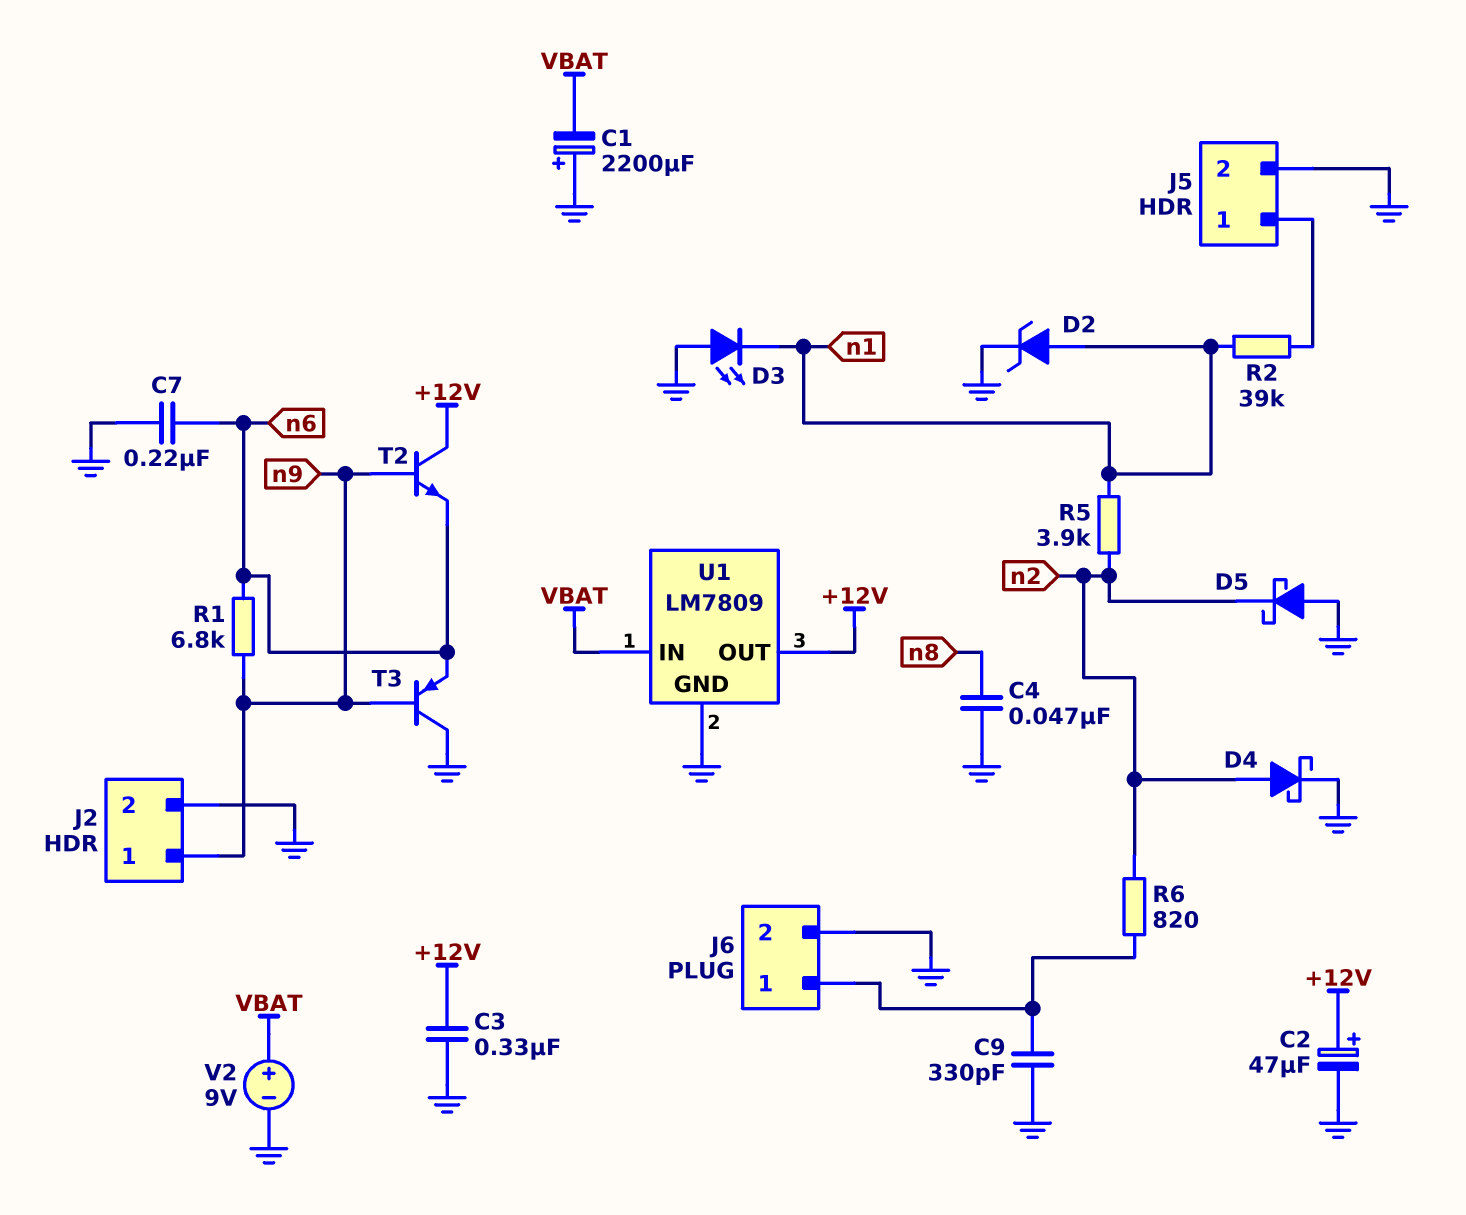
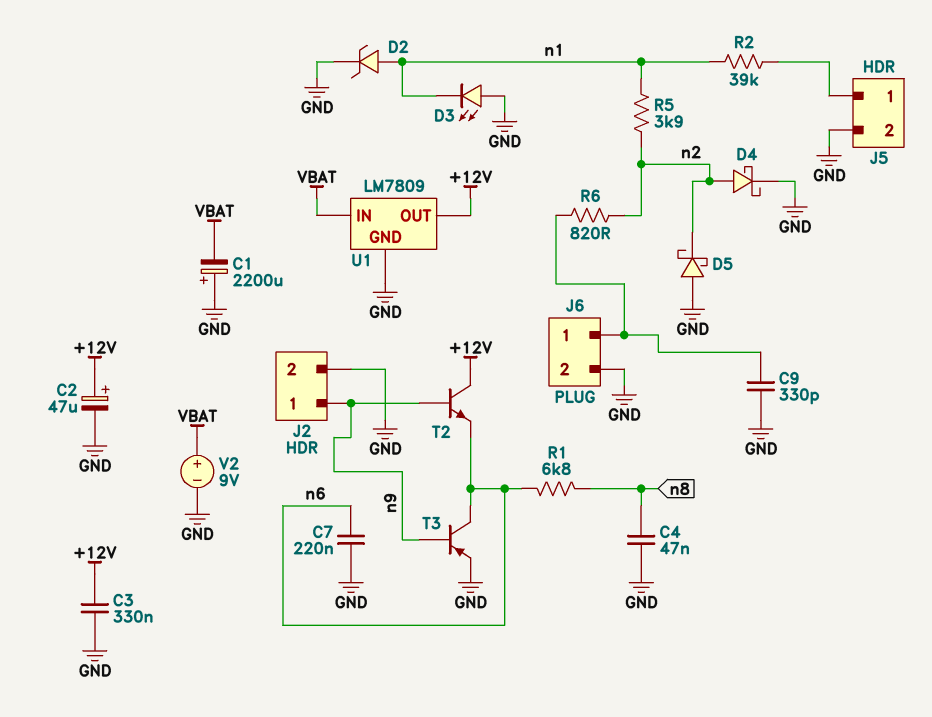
R1: 6.8k (n6, n9) -> 6.8k (n6, n8)
T3: PNP (B n9, C GND, E n6) -> PNP (B n9, C n6, E GND)

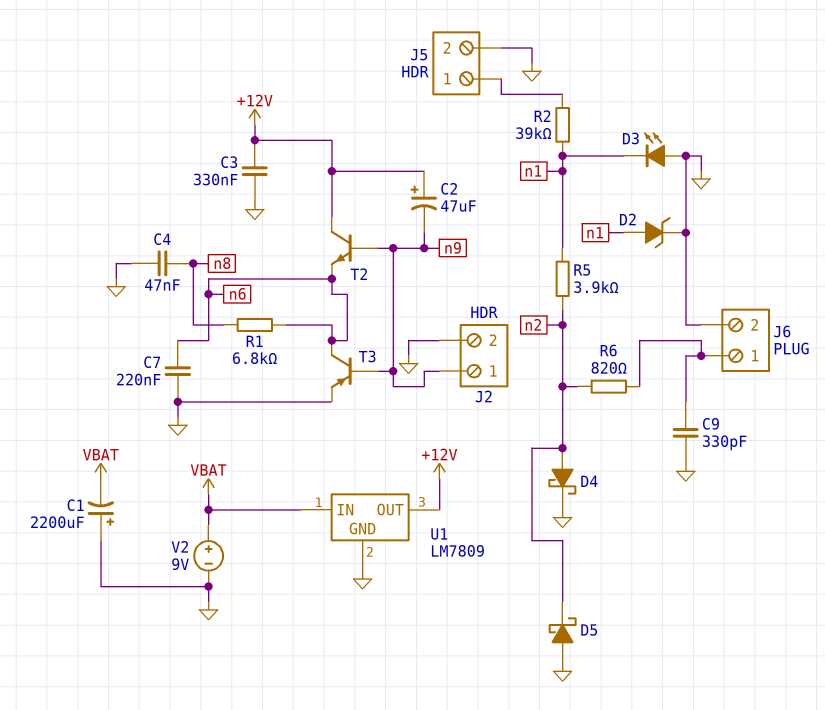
C2: 47uF (plus +12V, minus GND) -> 47uF (plus +12V, minus n9)

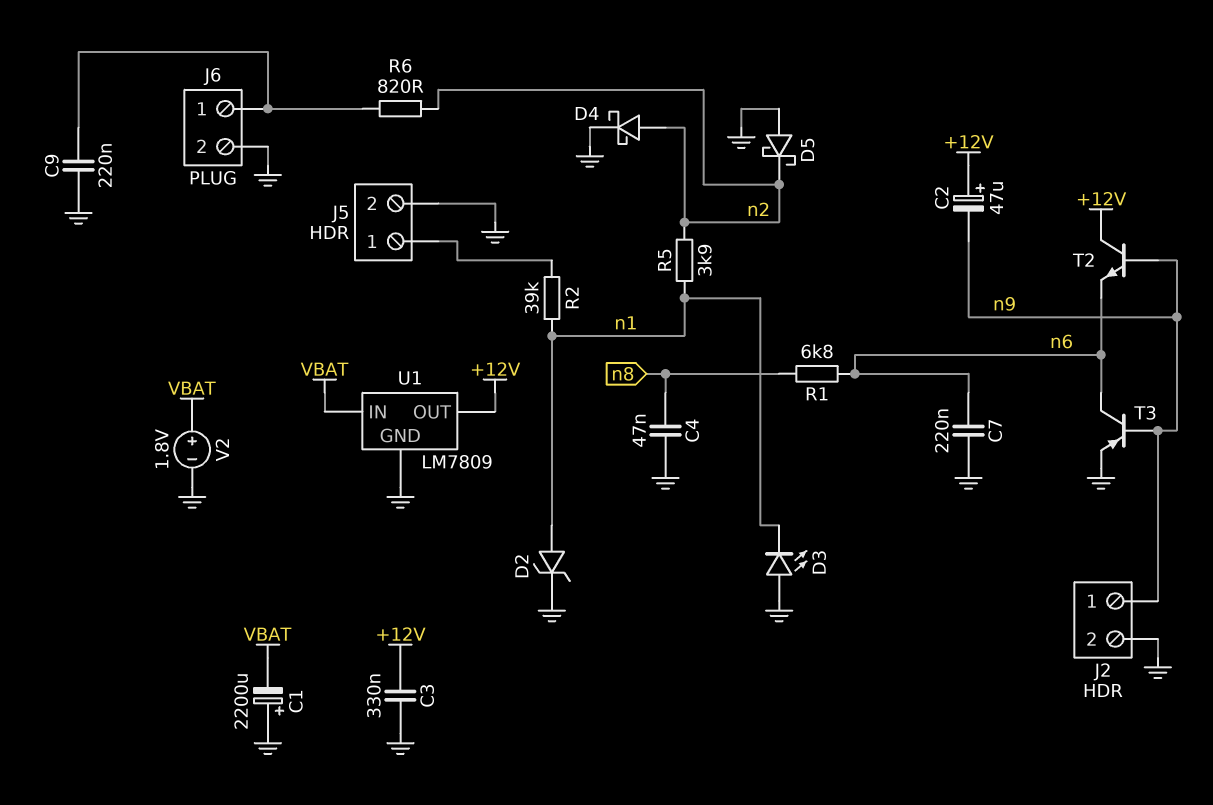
C9: 330pF (GND, J6/1) -> 220nF (GND, J6/1)
V2: 9V (plus VBAT, minus GND) -> 1.8V (plus VBAT, minus GND)

